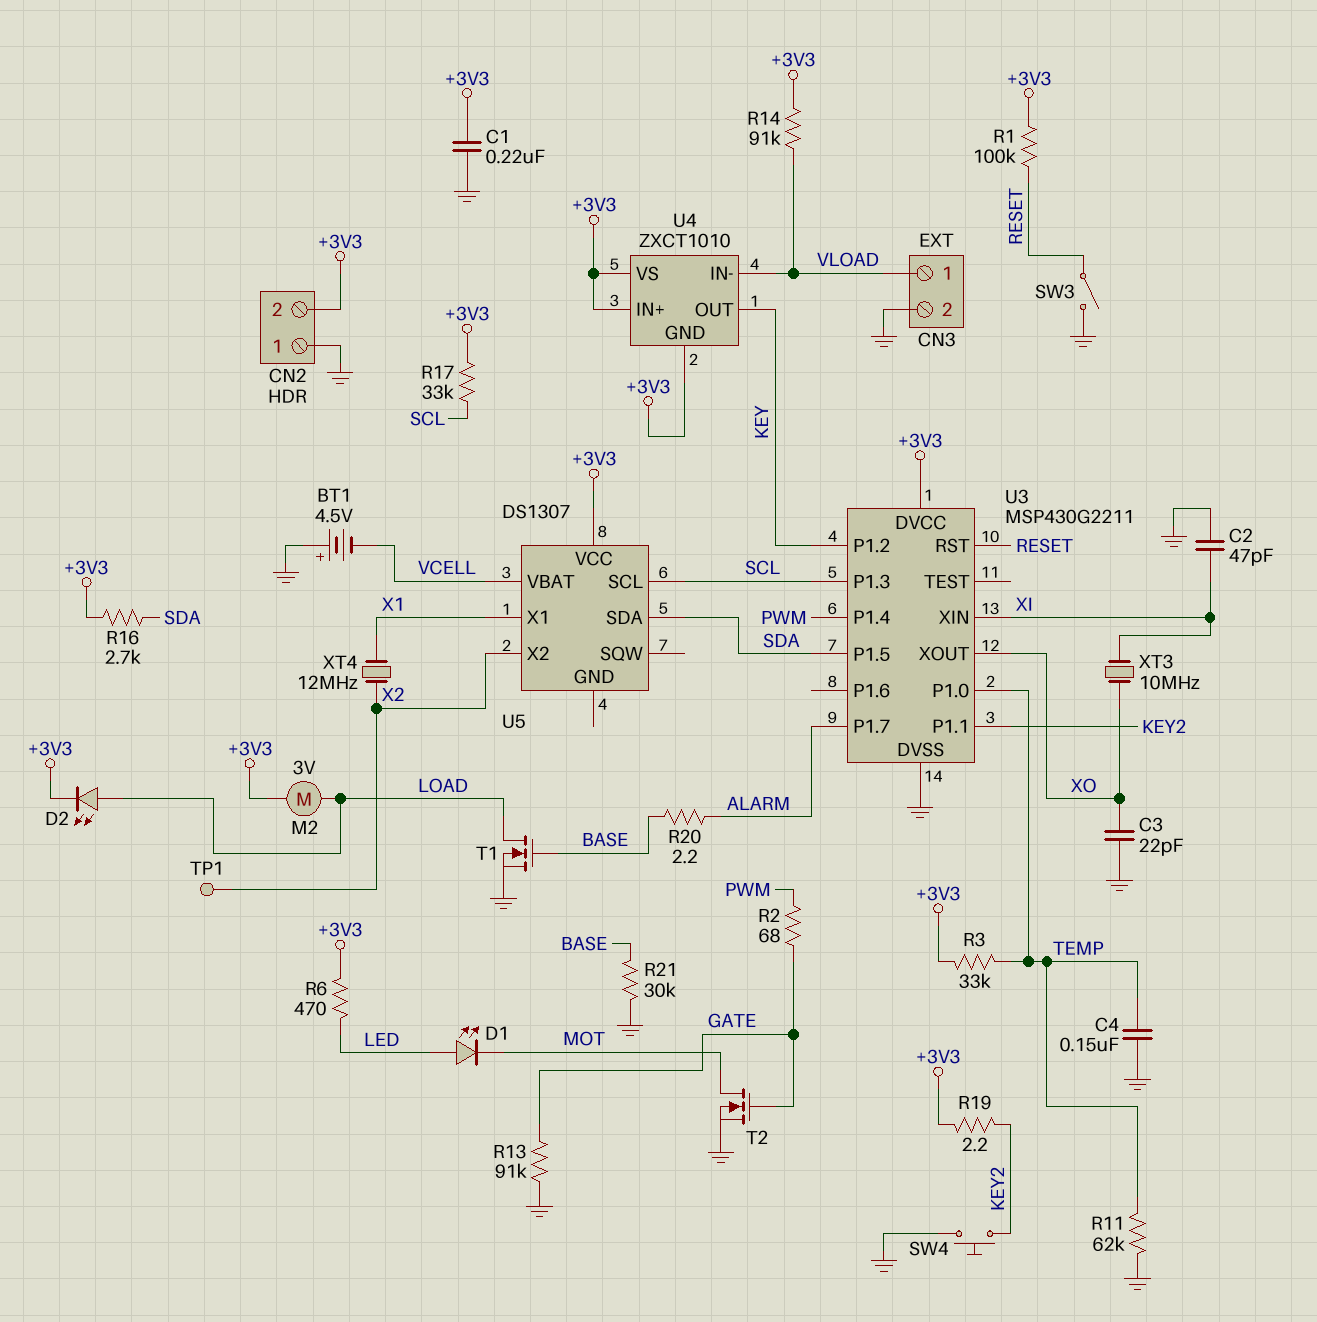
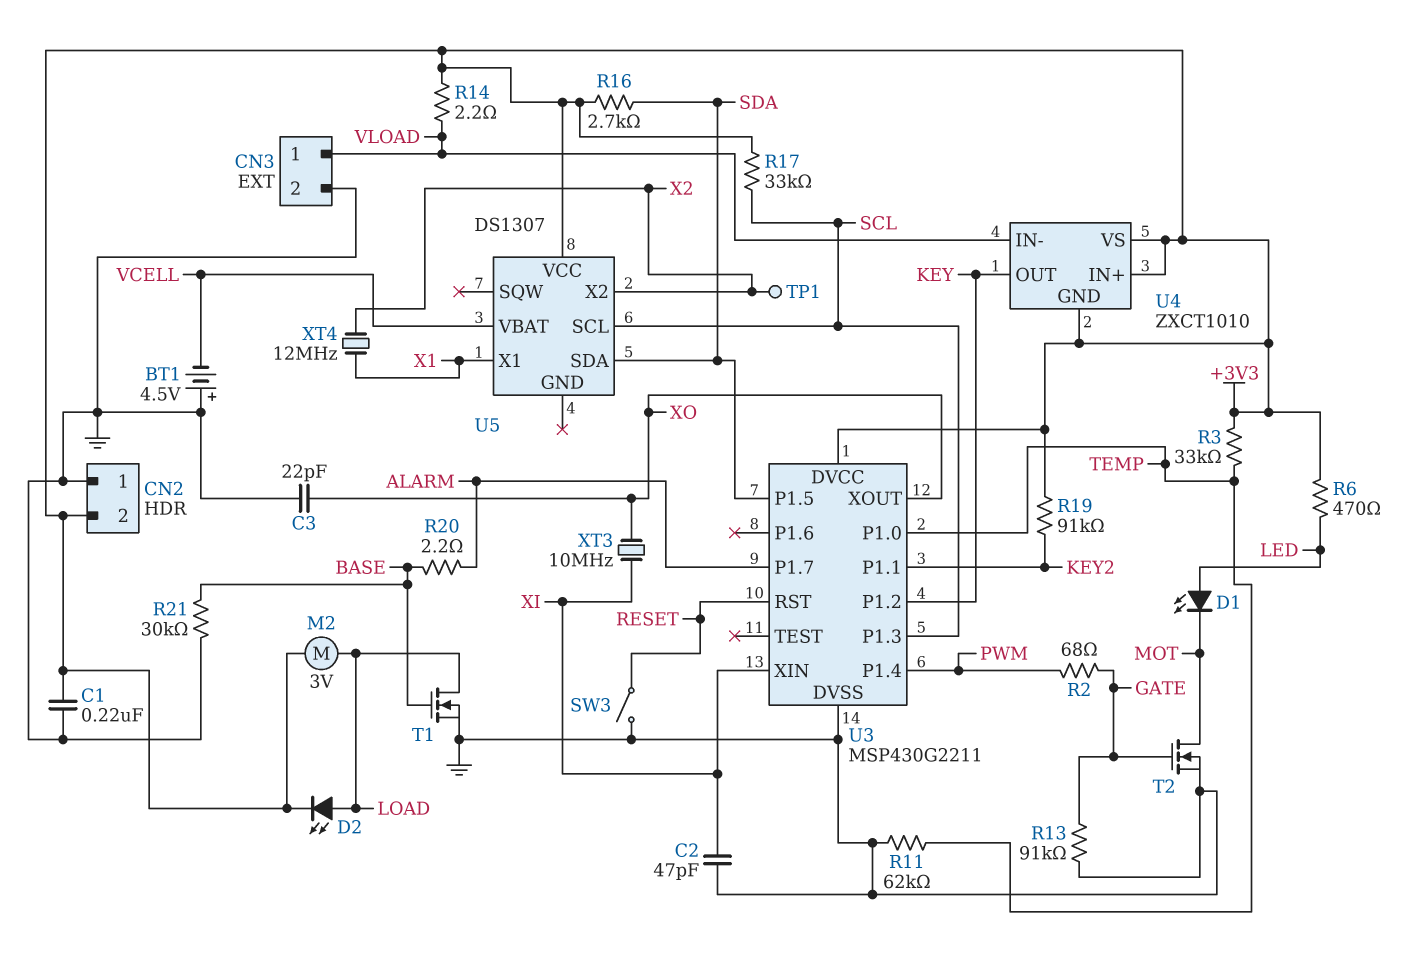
C4: 150nF (GND, TEMP) -> none
R1: 100k (+3V3, RESET) -> none
R14: 91k (+3V3, VLOAD) -> 2.2 (+3V3, VLOAD)
R19: 2.2 (+3V3, KEY2) -> 91k (+3V3, KEY2)
SW4: button (GND, KEY2) -> none

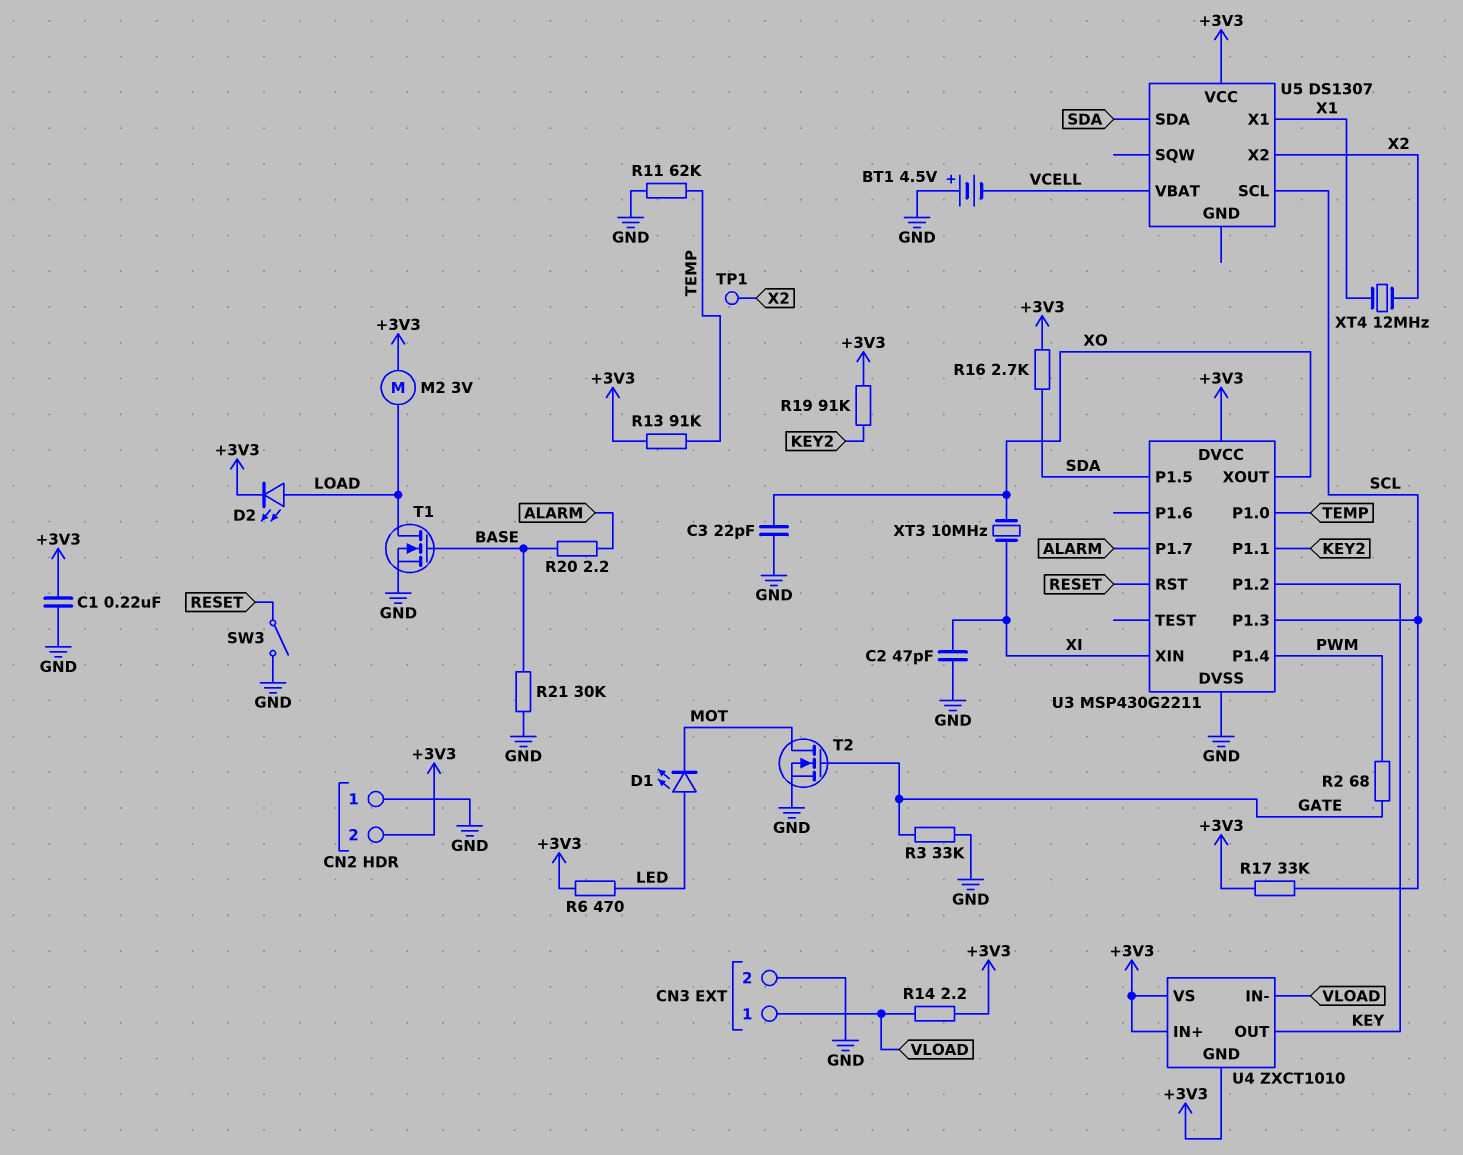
R3: 33k (+3V3, TEMP) -> 33k (GATE, GND)
R13: 91k (GATE, GND) -> 91k (+3V3, TEMP)

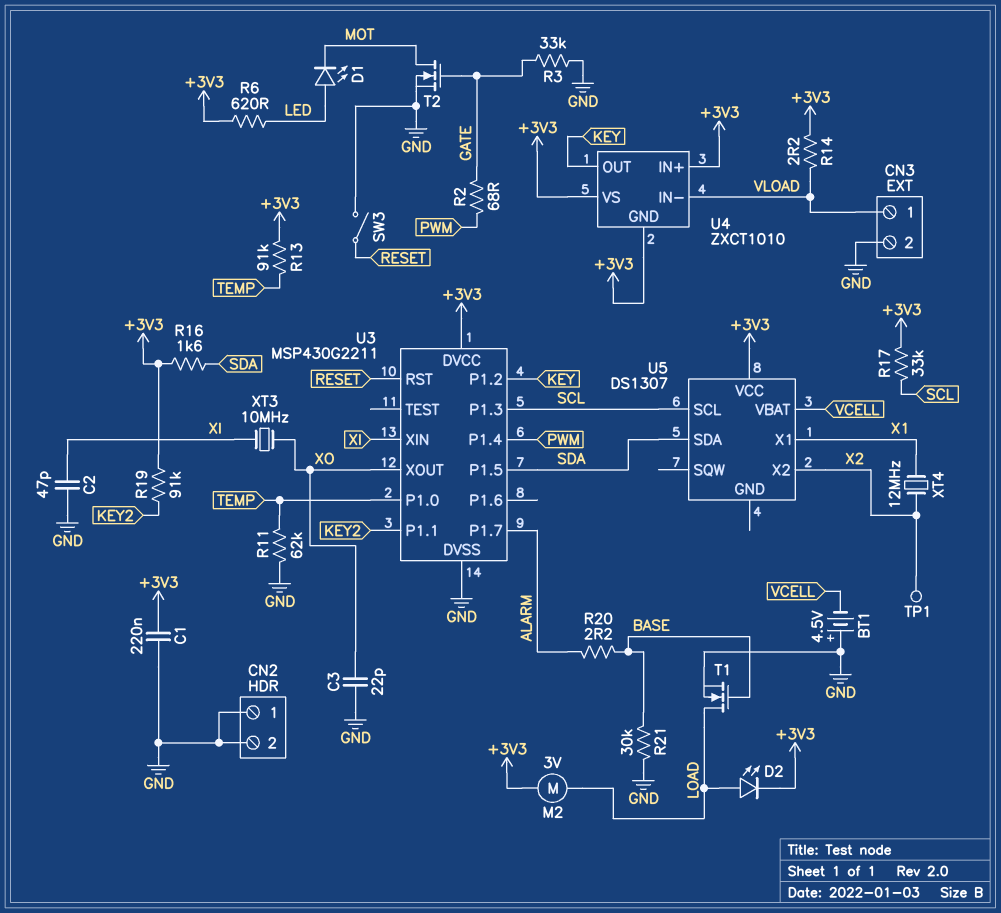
CN2 pin 2: +3V3 -> GND
R6: 470 (+3V3, LED) -> 620 (+3V3, LED)
R16: 2.7k (+3V3, SDA) -> 1.6k (+3V3, SDA)

